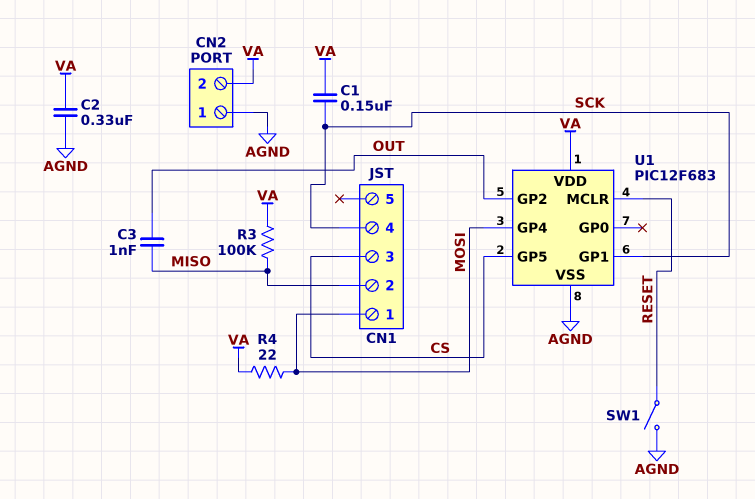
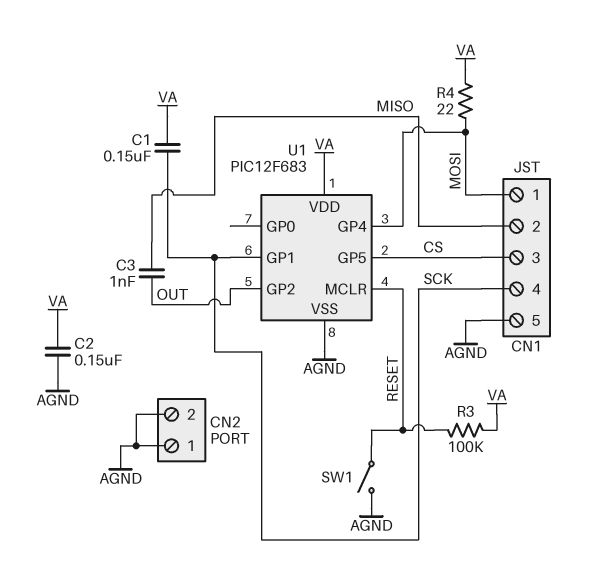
C2: 330nF (AGND, VA) -> 150nF (AGND, VA)
CN1 pin 5: none -> AGND
CN2 pin 2: VA -> AGND
R3: 100k (MISO, VA) -> 100k (RESET, VA)

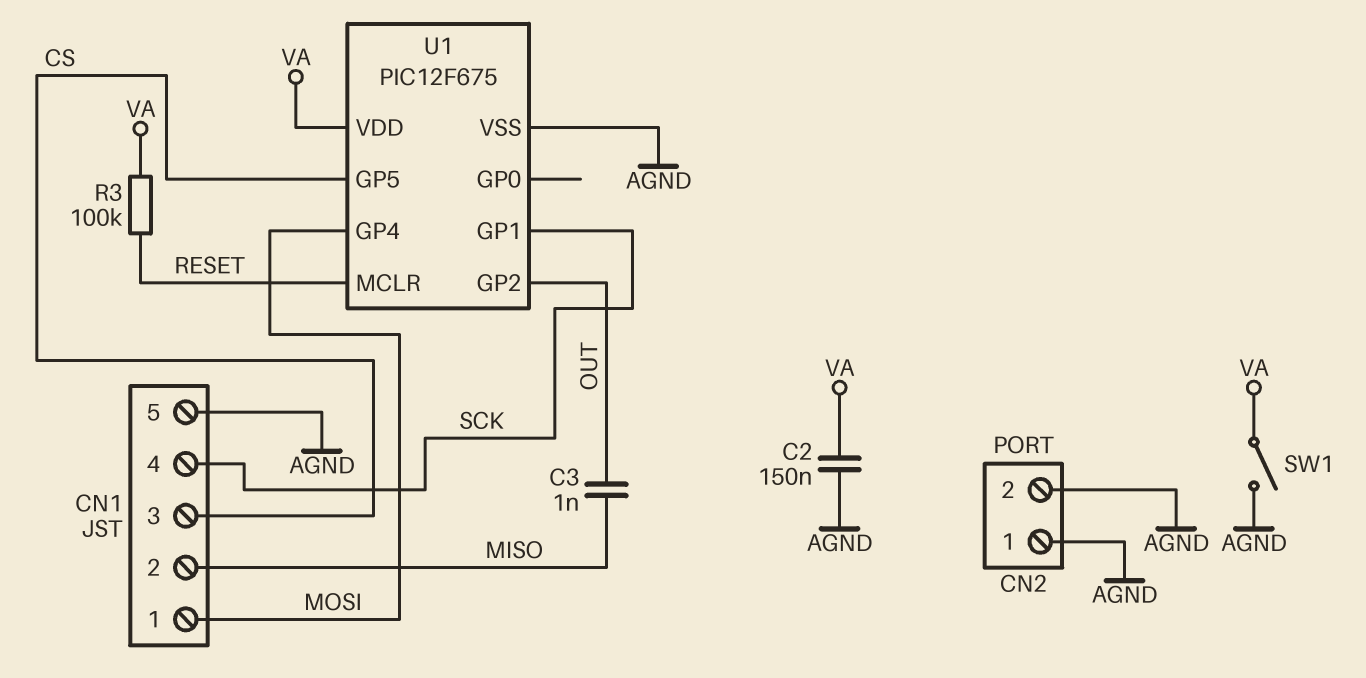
C1: 150nF (SCK, VA) -> none
R4: 22 (MOSI, VA) -> none
SW1: switch (AGND, RESET) -> switch (AGND, VA)
U1: PIC12F683 -> PIC12F675

